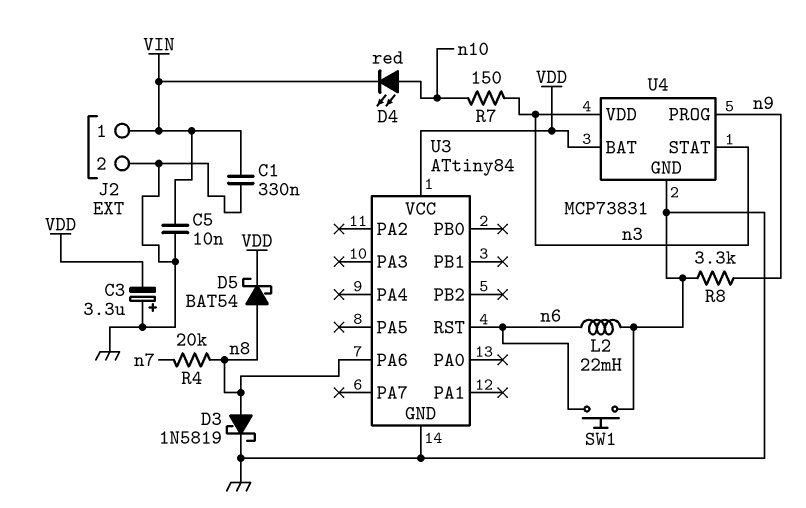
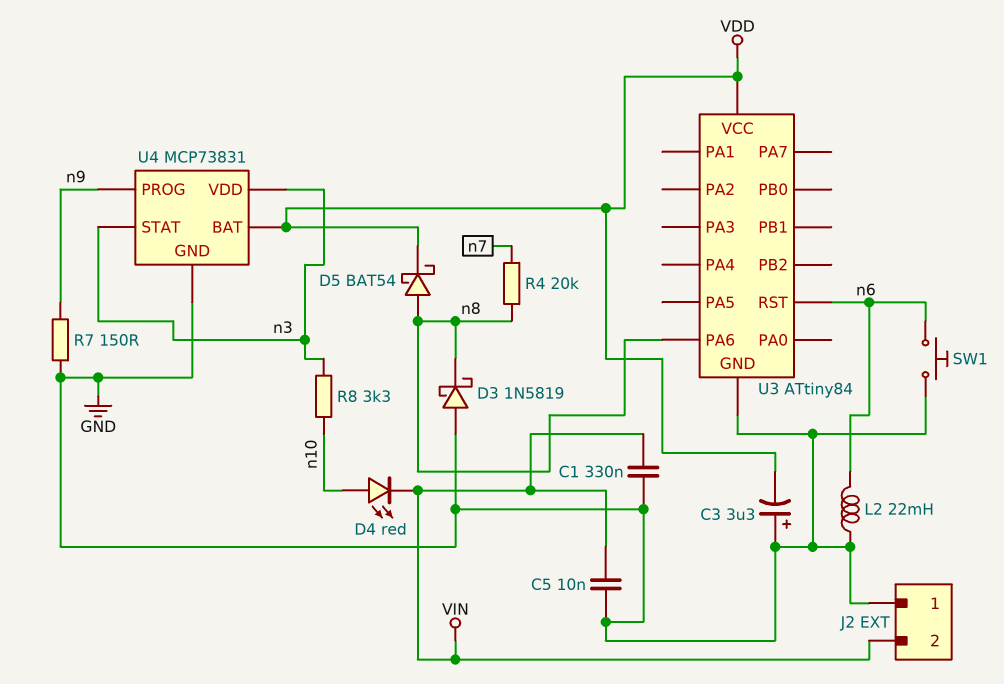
D3: schottky 1N5819 (A n8, K GND) -> schottky 1N5819 (A GND, K n8)
J2 pin 1: VIN -> GND
J2 pin 2: GND -> VIN
R7: 150 (n3, n10) -> 150 (GND, n9)
R8: 3.3k (GND, n9) -> 3.3k (n3, n10)

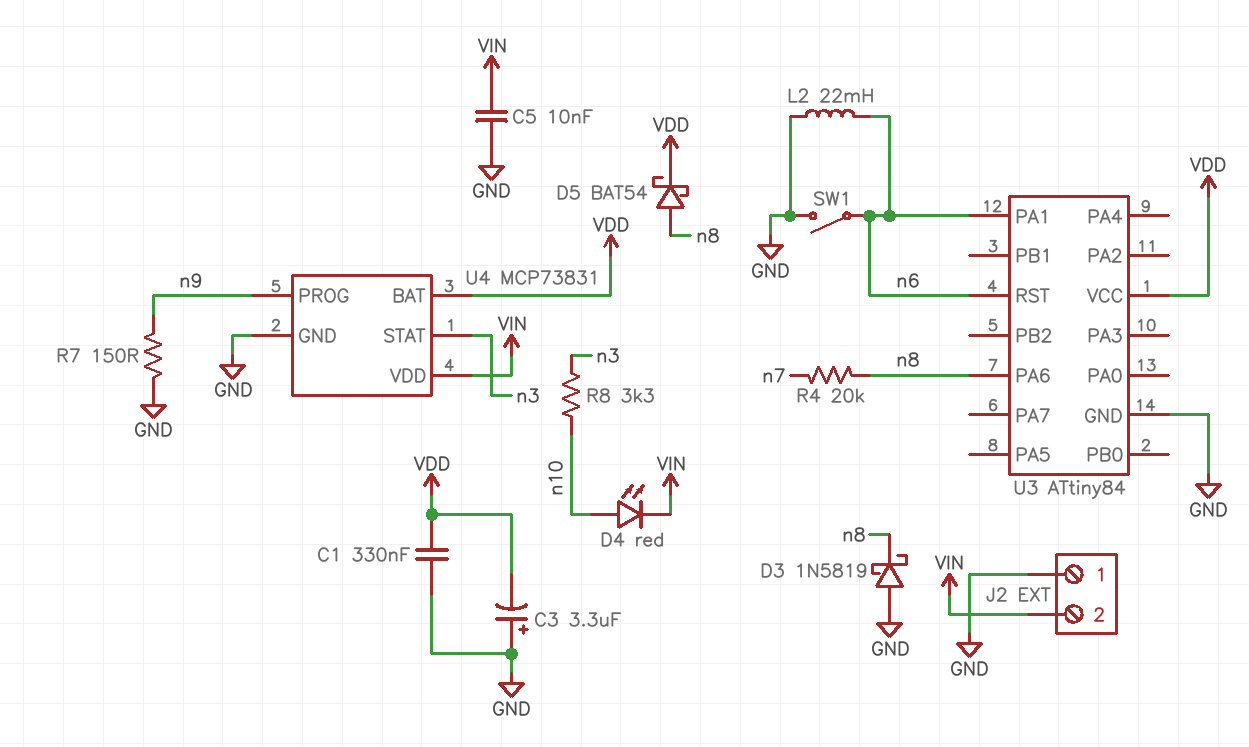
C1: 330nF (GND, VIN) -> 330nF (GND, VDD)
SW1: button (GND, n6) -> switch (GND, n6)
U3 pin PA1: none -> n6
U4 pin VDD: n3 -> VIN

